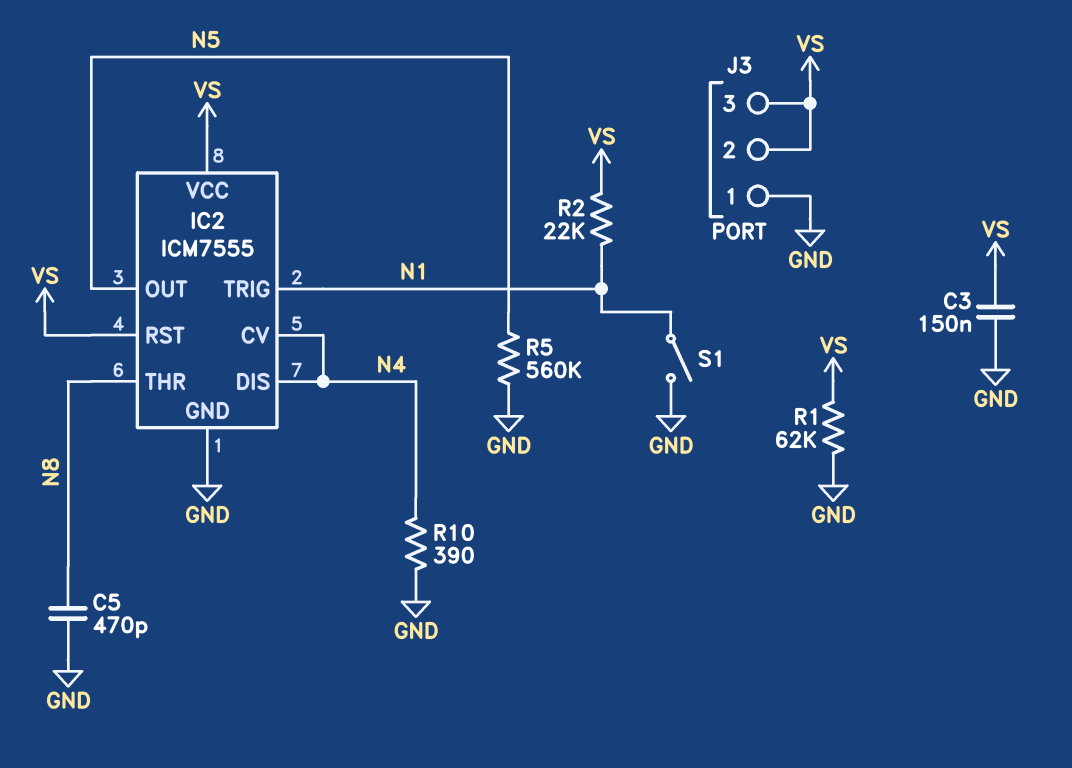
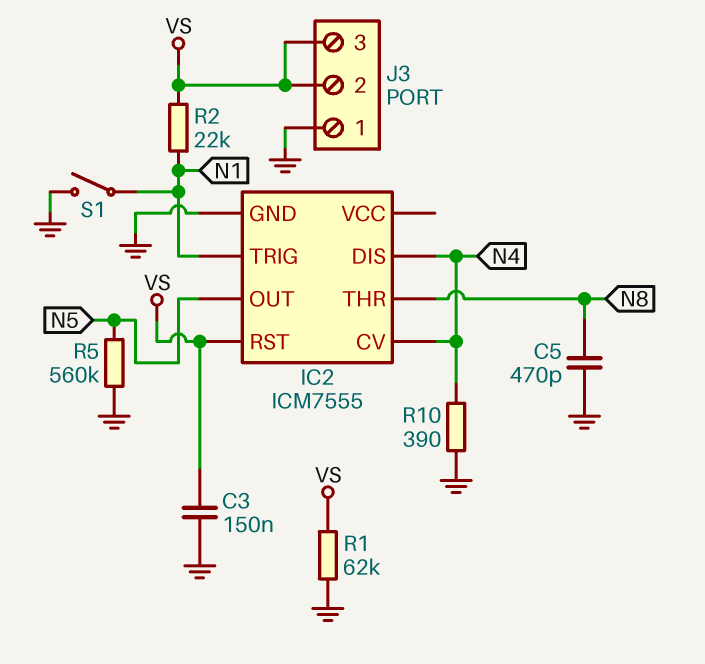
IC2 pin VCC: VS -> none

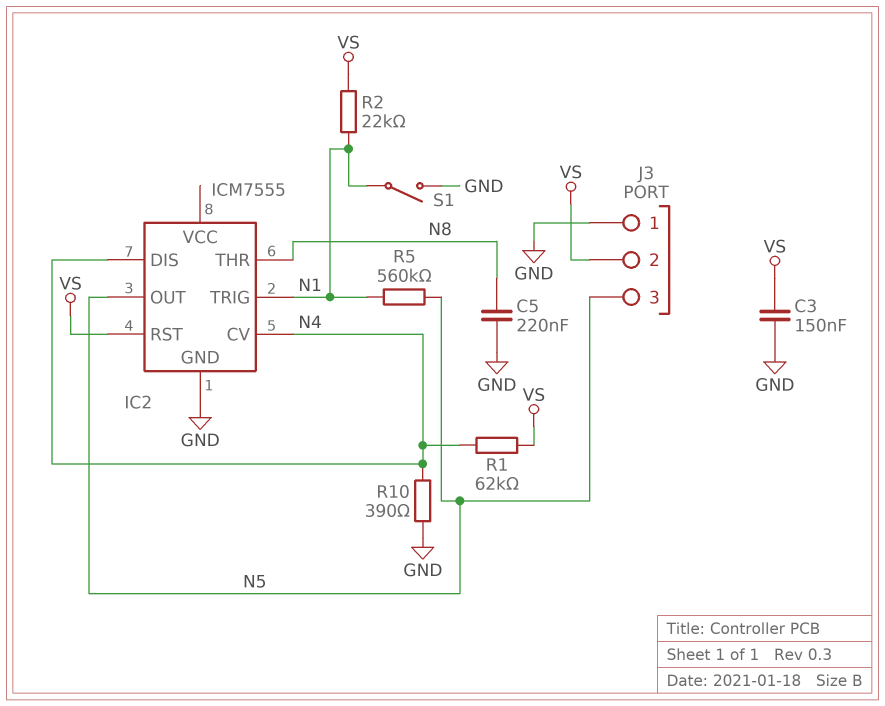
C5: 470pF (GND, N8) -> 220nF (GND, N8)
J3 pin 3: VS -> N5
R1: 62k (GND, VS) -> 62k (N4, VS)
R5: 560k (GND, N5) -> 560k (N1, N5)

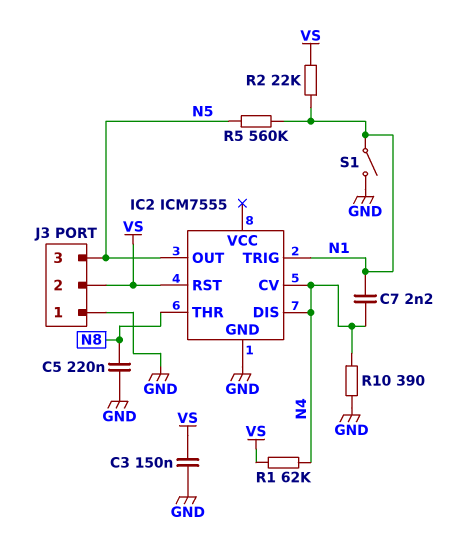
C7: none -> 2.2nF (N1, N4)

